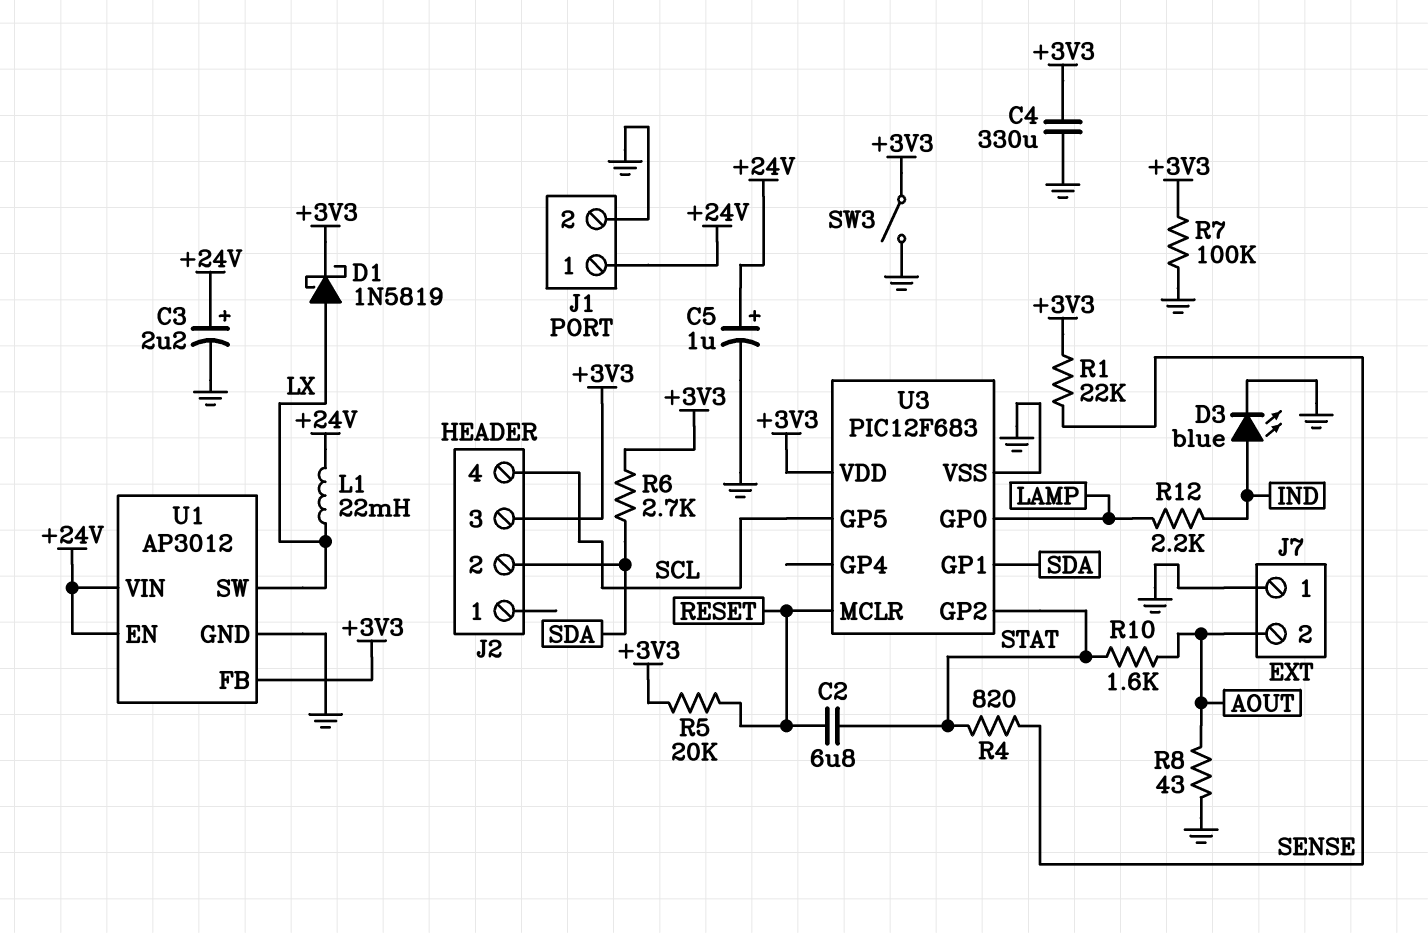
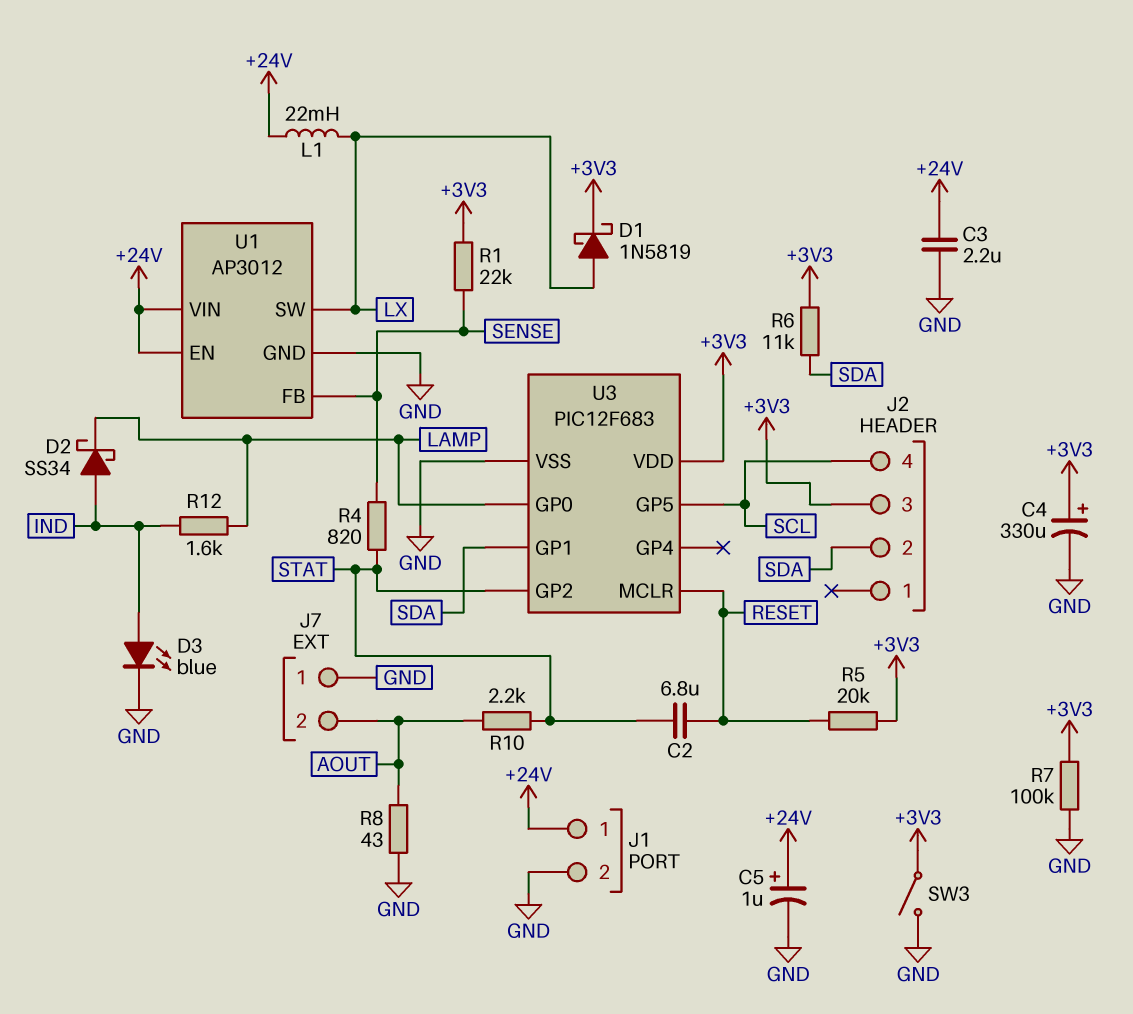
C3: 2.2uF (plus +24V, minus GND) -> 2.2uF (+24V, GND)
C4: 330uF (+3V3, GND) -> 330uF (plus +3V3, minus GND)
D2: none -> schottky SS34 (A IND, K LAMP)
R6: 2.7k (+3V3, SDA) -> 11k (+3V3, SDA)
R10: 1.6k (AOUT, STAT) -> 2.2k (AOUT, STAT)
R12: 2.2k (IND, LAMP) -> 1.6k (IND, LAMP)
U1 pin FB: +3V3 -> SENSE

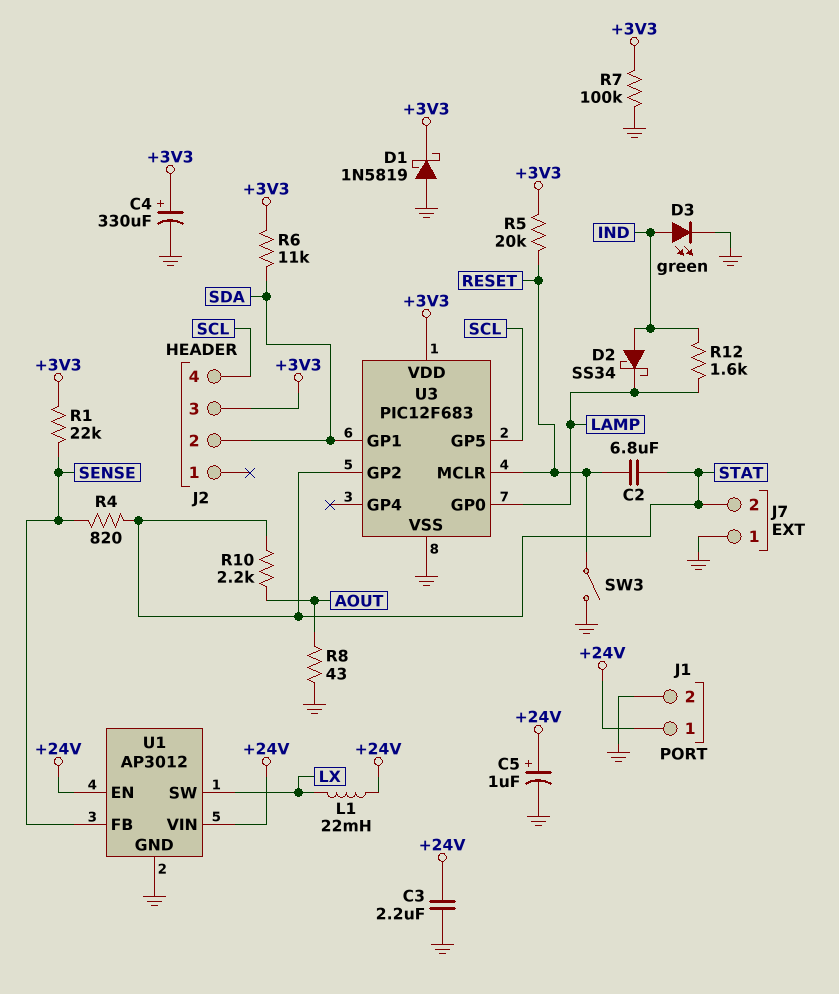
D1: schottky 1N5819 (A LX, K +3V3) -> schottky 1N5819 (A GND, K +3V3)
D3: LED blue (A IND, K GND) -> LED green (A IND, K GND)
J7 pin 2: AOUT -> STAT
SW3: switch (+3V3, GND) -> switch (GND, RESET)

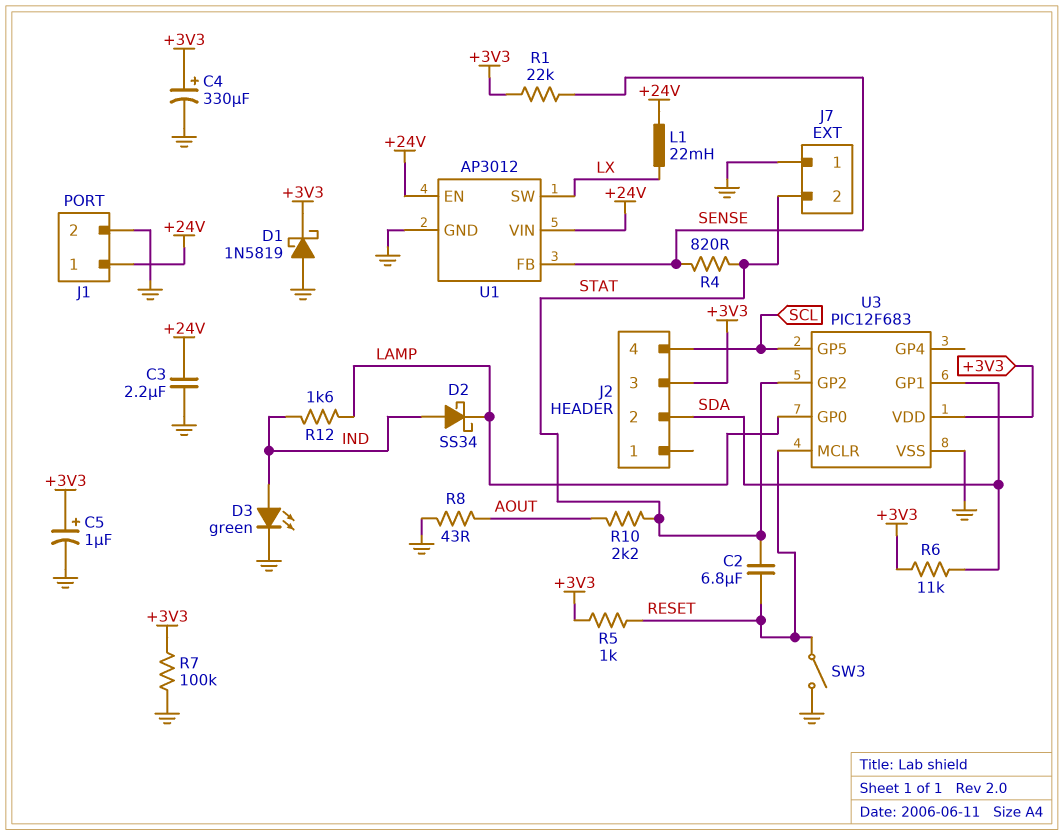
C5: 1uF (plus +24V, minus GND) -> 1uF (plus +3V3, minus GND)
R5: 20k (+3V3, RESET) -> 1k (+3V3, RESET)

